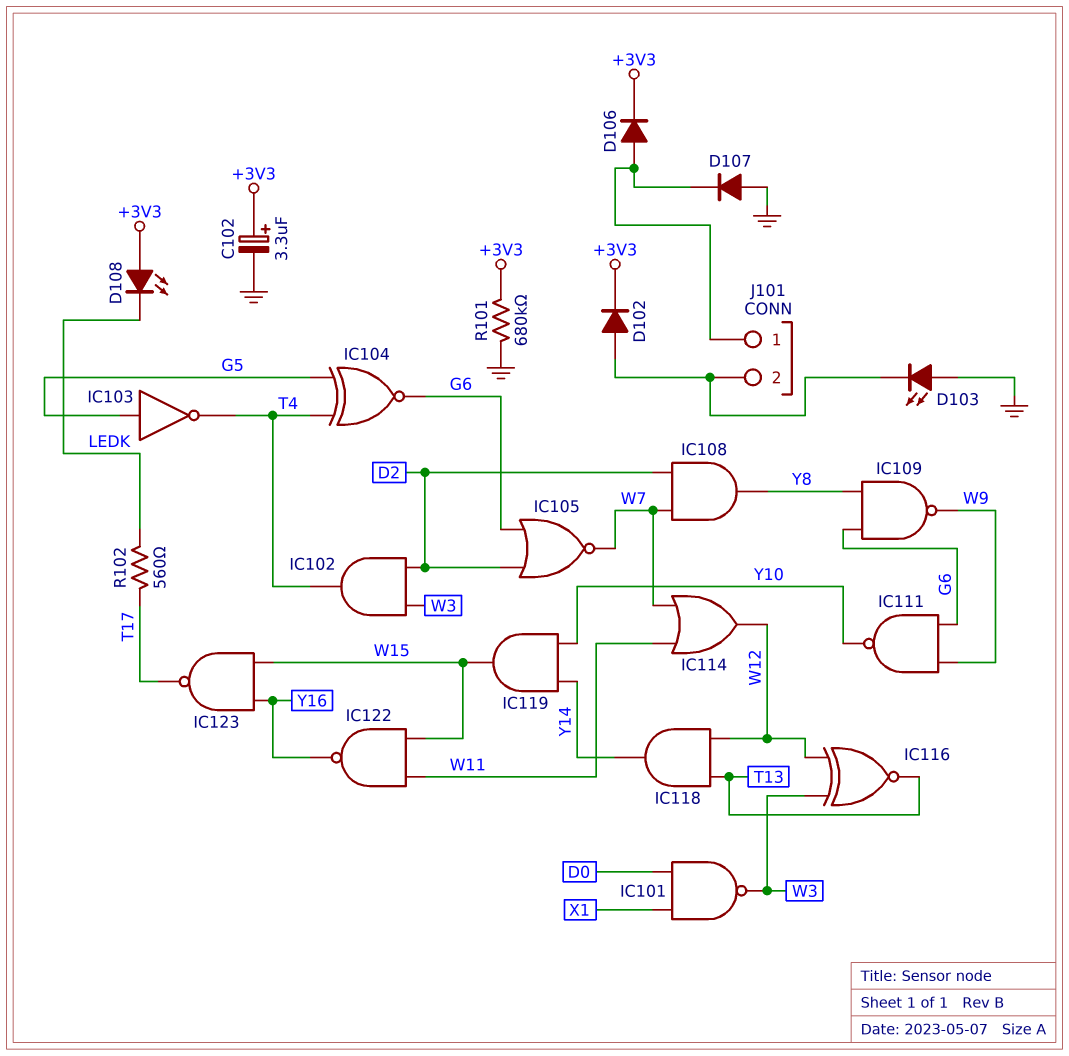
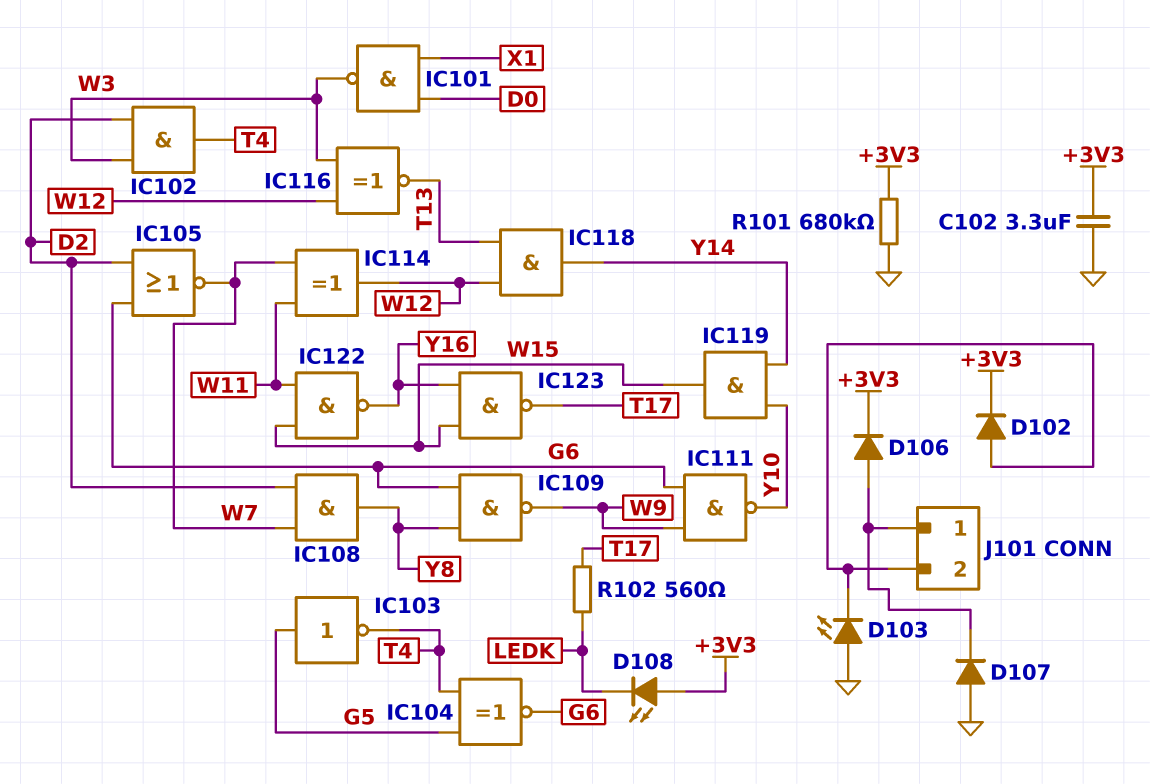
C102: 3.3uF (plus +3V3, minus GND) -> 3.3uF (+3V3, GND)
IC114: OR (in W7, in W11, out W12) -> XOR (in W7, in W11, out W12)

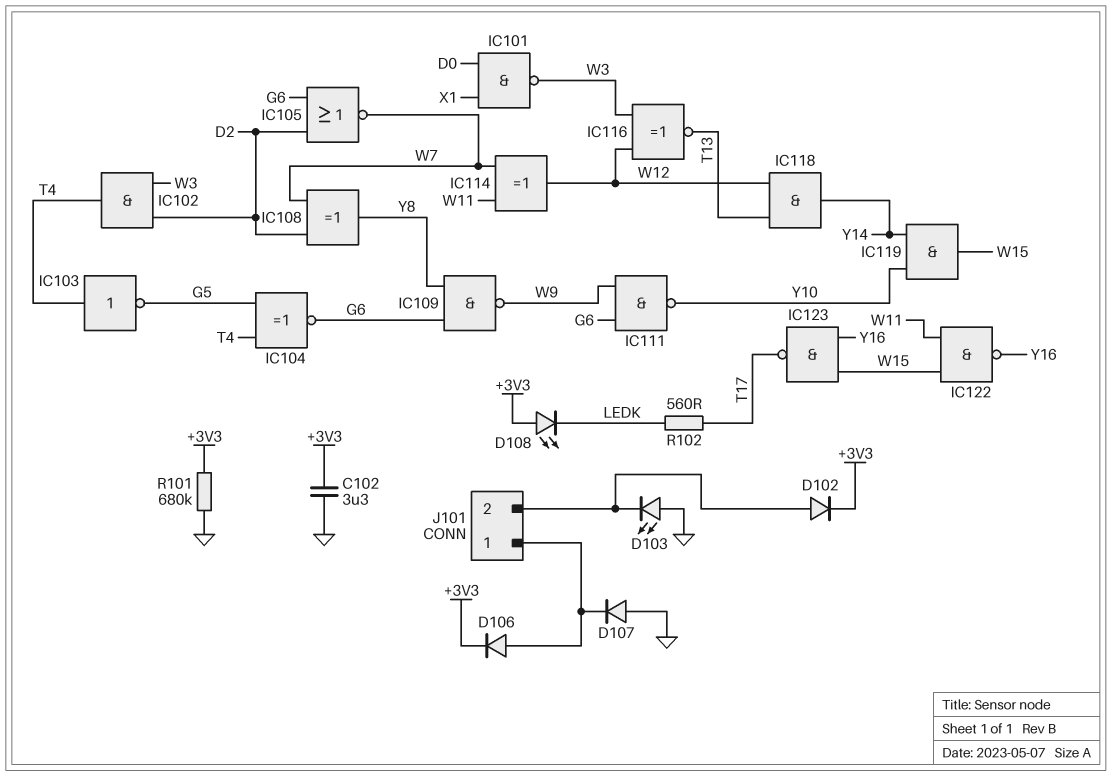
IC103: NOT (in G5, out T4) -> NOT (in T4, out G5)
IC108: AND (in D2, in W7, out Y8) -> XOR (in D2, in W7, out Y8)

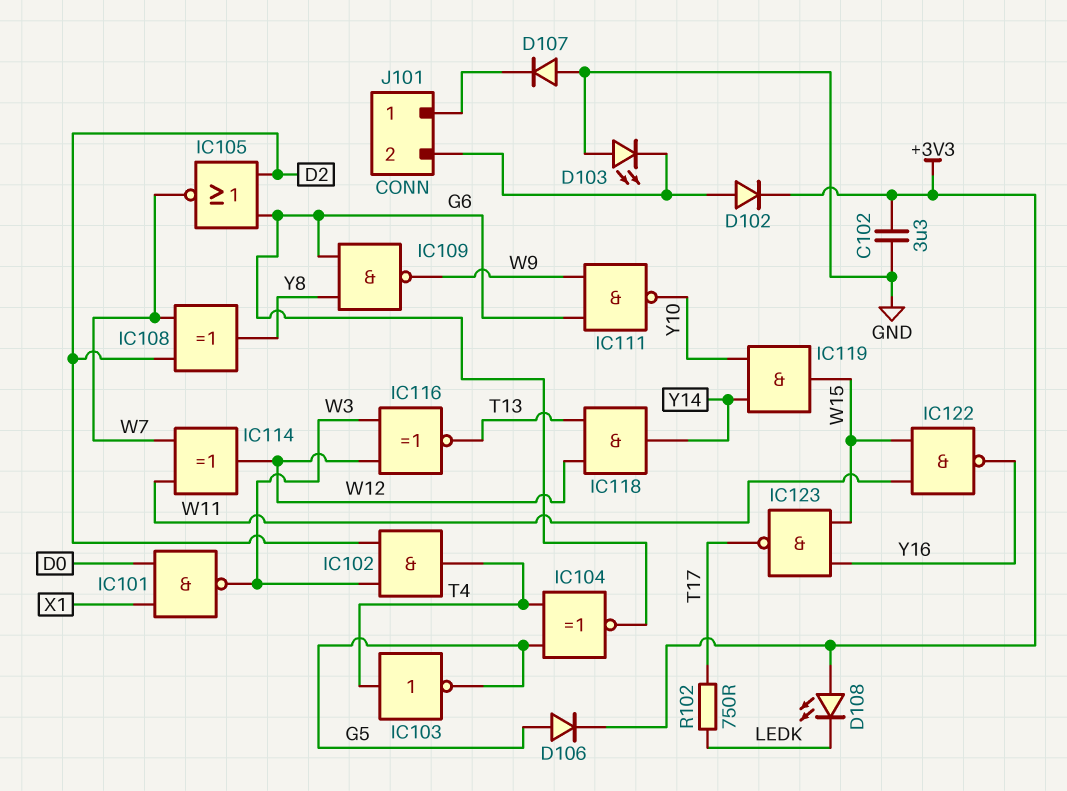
D106: diode (A J101/1, K +3V3) -> diode (A G5, K +3V3)
R101: 680k (+3V3, GND) -> none
R102: 560 (LEDK, T17) -> 750 (LEDK, T17)

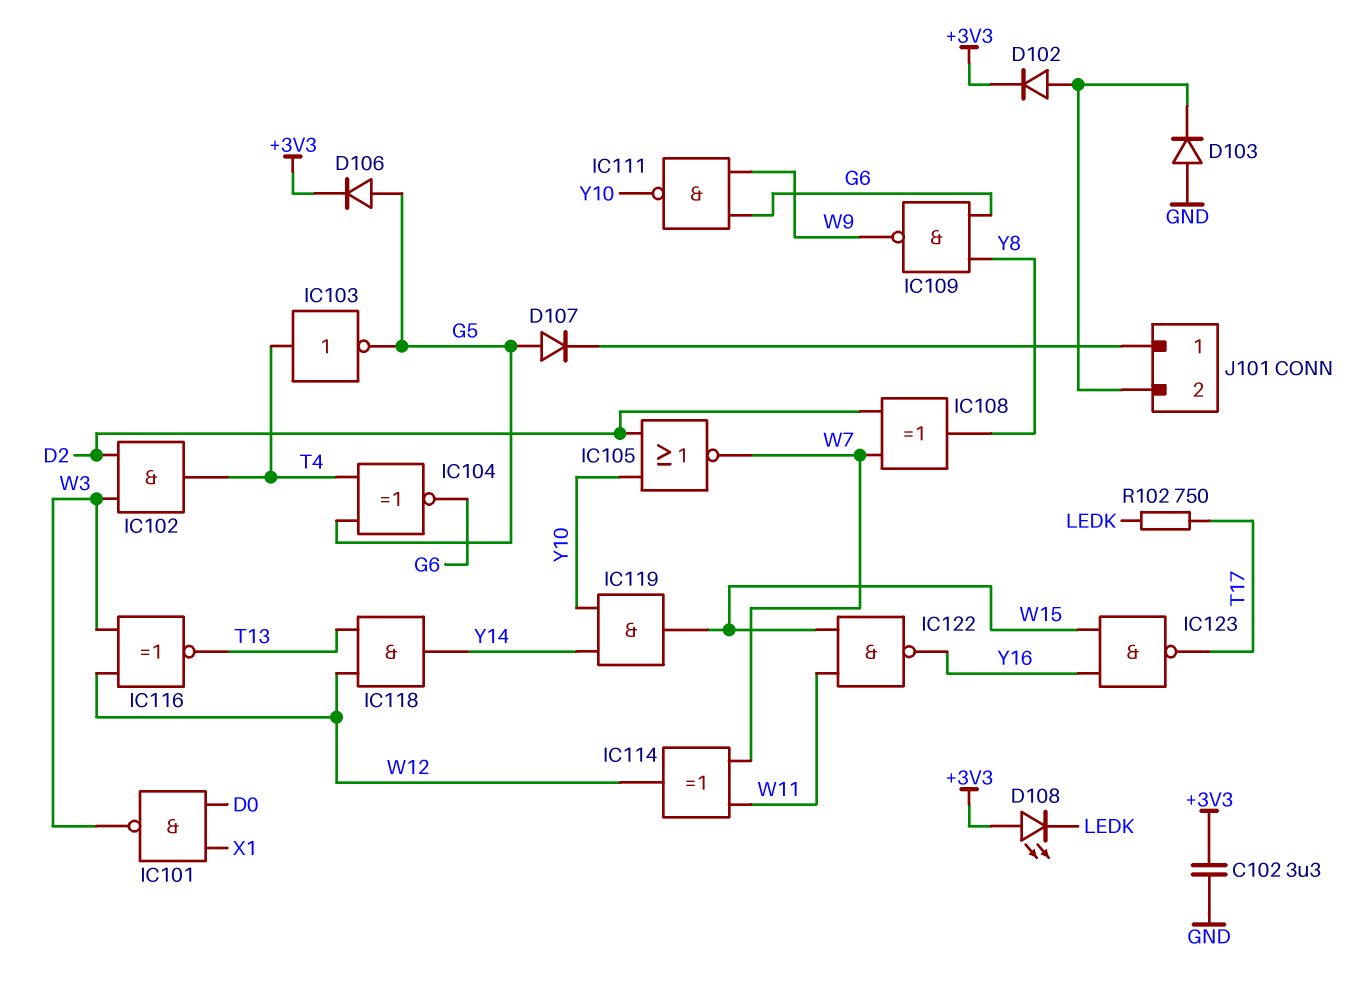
D103: LED (A GND, K J101/2) -> diode (A GND, K J101/2)
D107: diode (A GND, K J101/1) -> diode (A G5, K J101/1)
IC105: NOR (in D2, in G6, out W7) -> NOR (in D2, in Y10, out W7)

